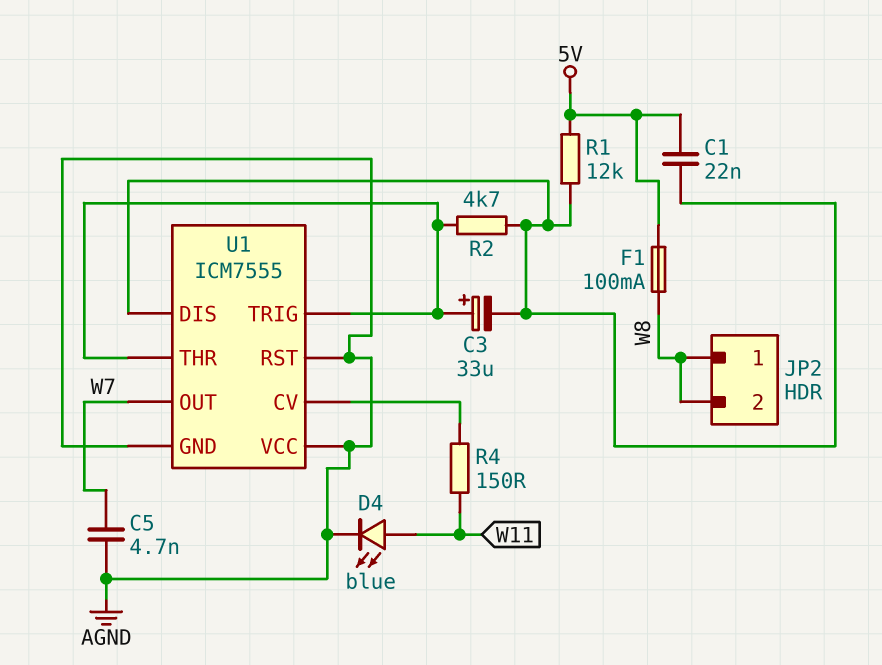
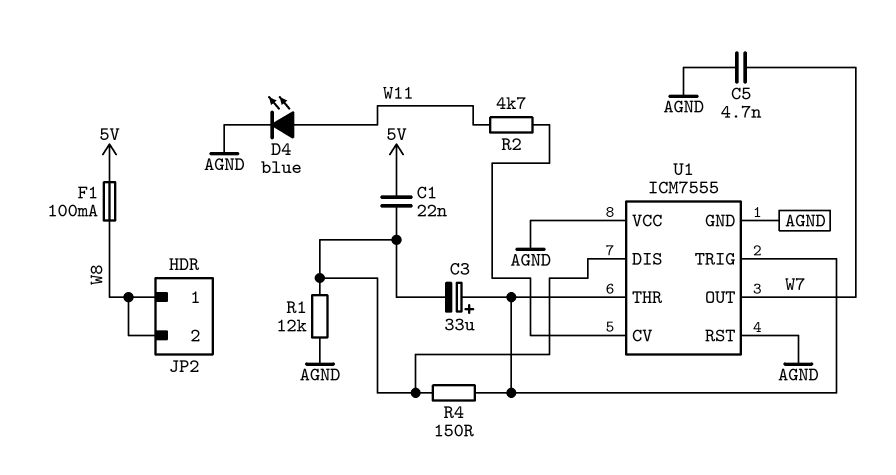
R1: 12k (5V, U1/DIS) -> 12k (AGND, U1/DIS)
R2: 4.7k (U1/DIS, U1/THR) -> 4.7k (U1/CV, W11)
R4: 150 (U1/CV, W11) -> 150 (U1/DIS, U1/THR)

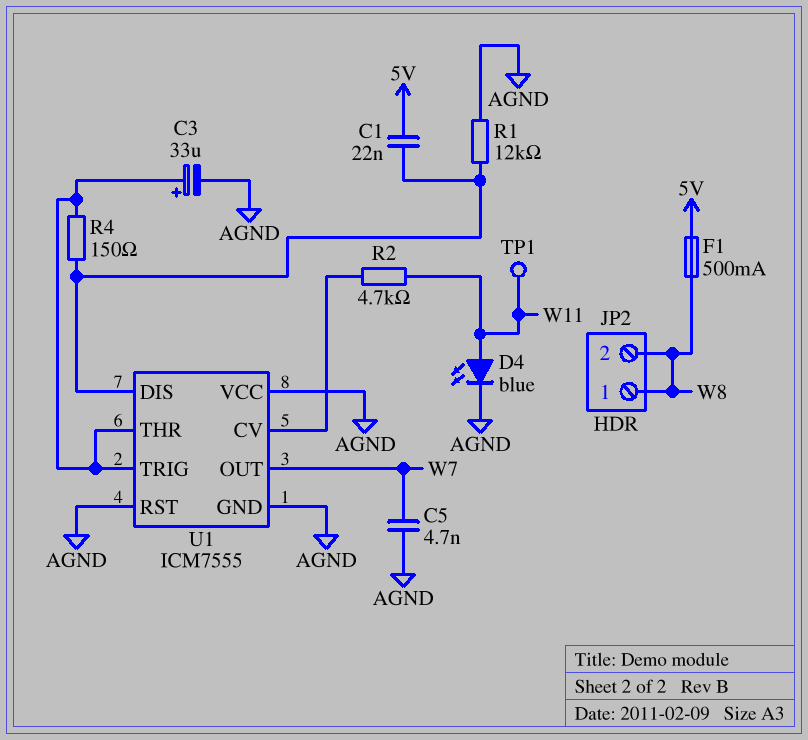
C3: 33uF (plus U1/THR, minus U1/DIS) -> 33uF (plus U1/THR, minus AGND)
F1: 100mA (5V, W8) -> 500mA (5V, W8)
TP1: none -> test point (W11)

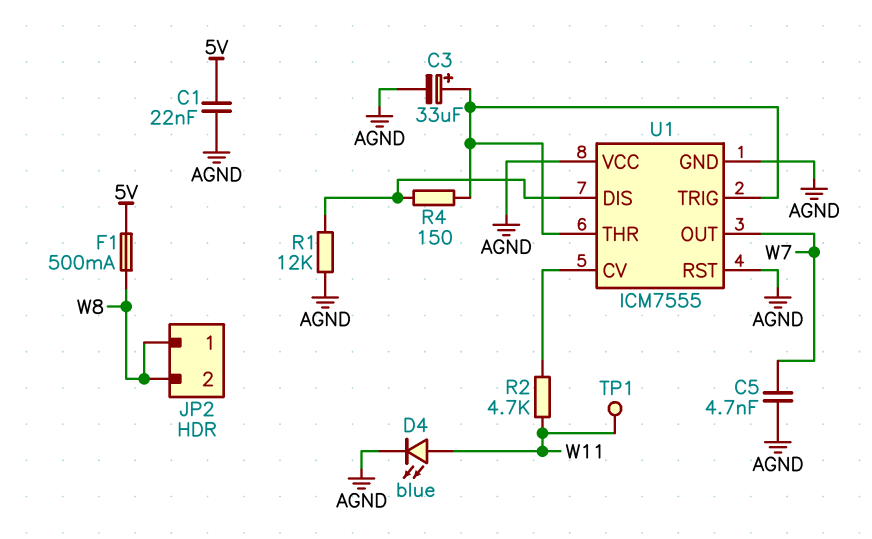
C1: 22nF (5V, U1/DIS) -> 22nF (5V, AGND)

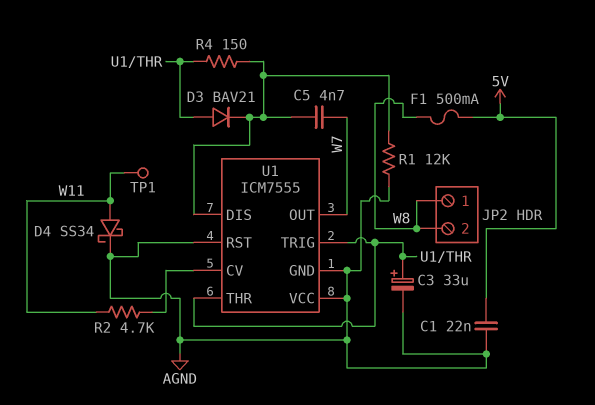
C5: 4.7nF (AGND, W7) -> 4.7nF (U1/DIS, W7)
D3: none -> diode BAV21 (A U1/THR, K U1/DIS)
D4: LED blue (A W11, K AGND) -> schottky SS34 (A W11, K AGND)

